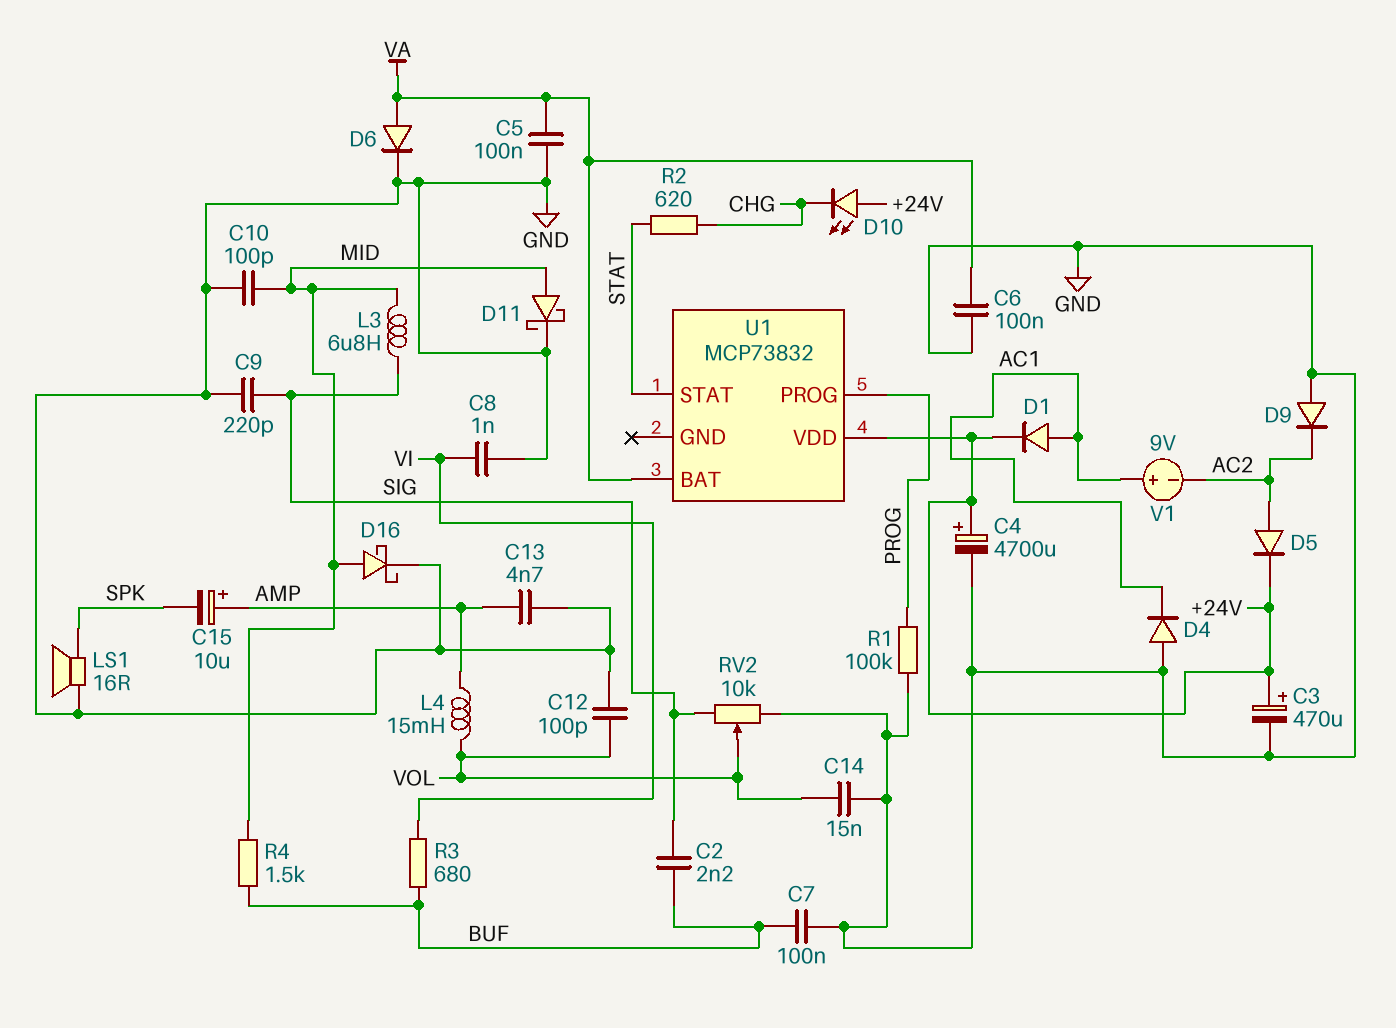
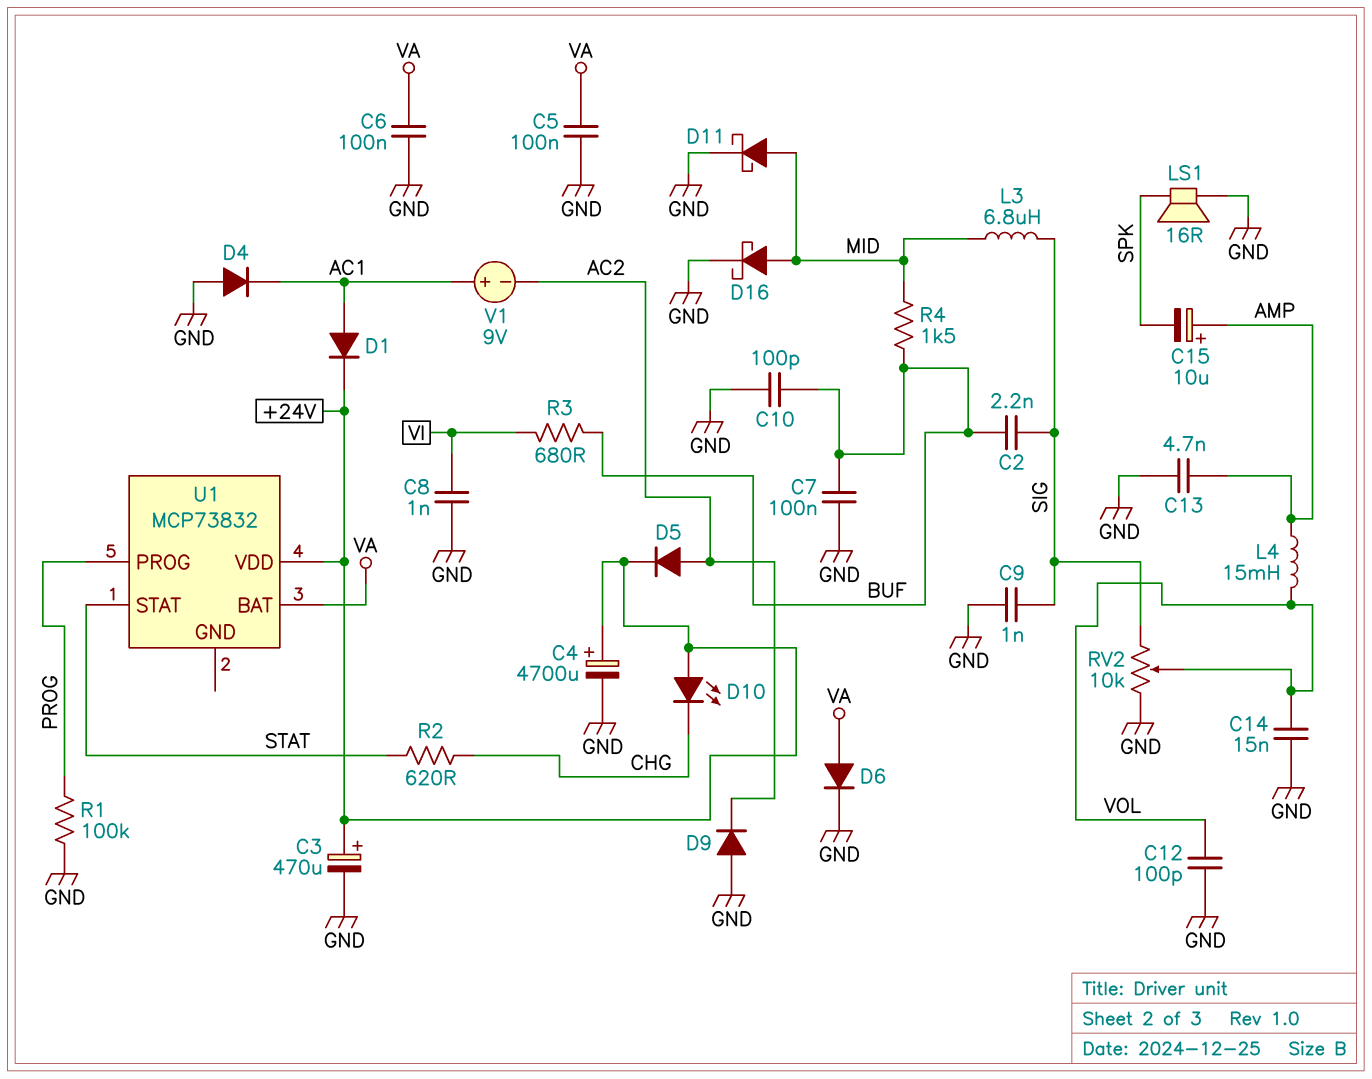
C9: 220pF (GND, SIG) -> 1nF (GND, SIG)
C10: 100pF (GND, MID) -> 100pF (BUF, GND)

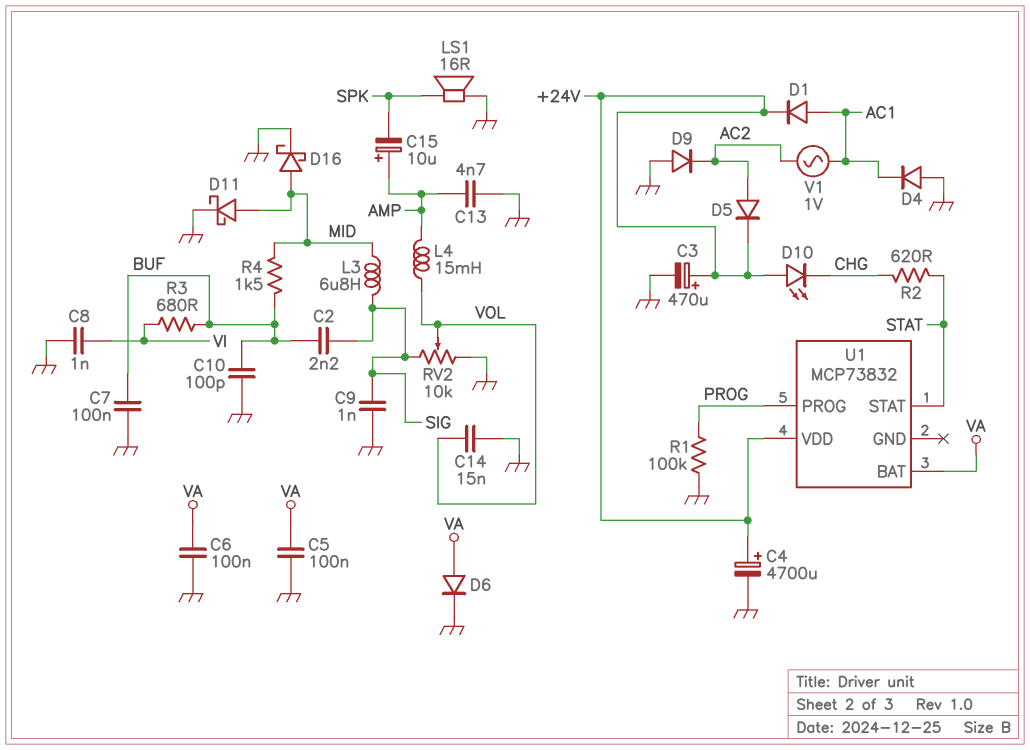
C12: 100pF (GND, VOL) -> none
V1: 9V (plus AC1, minus AC2) -> AC 1V (AC1, AC2)

